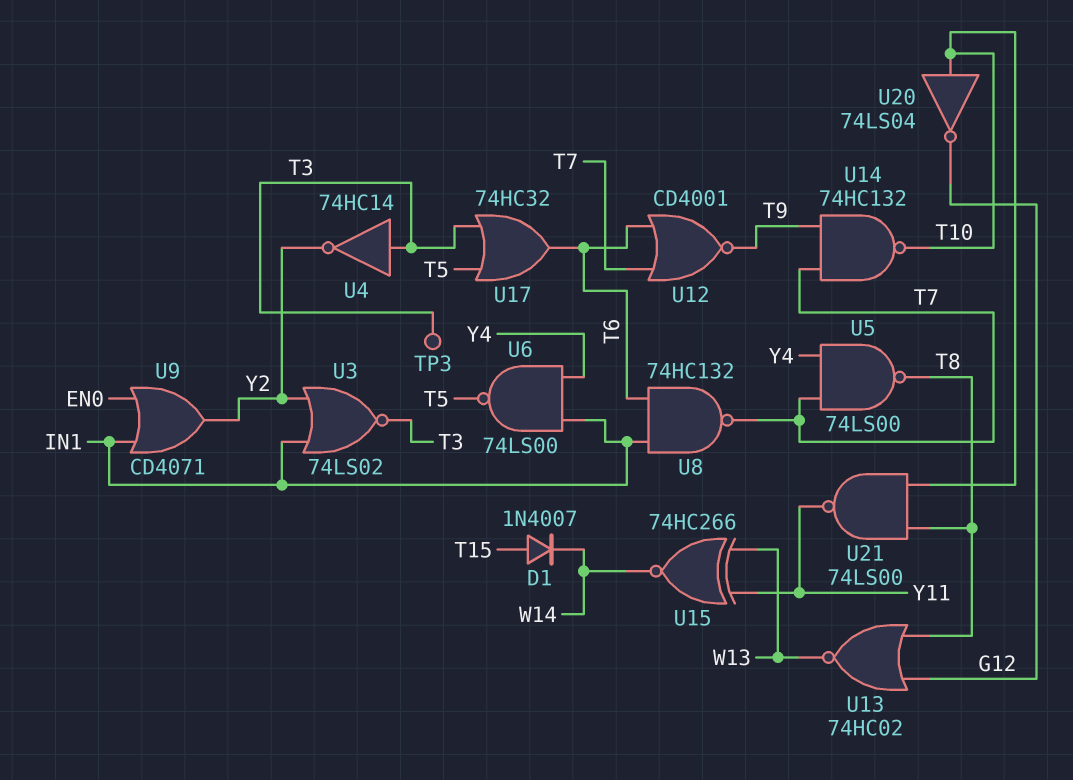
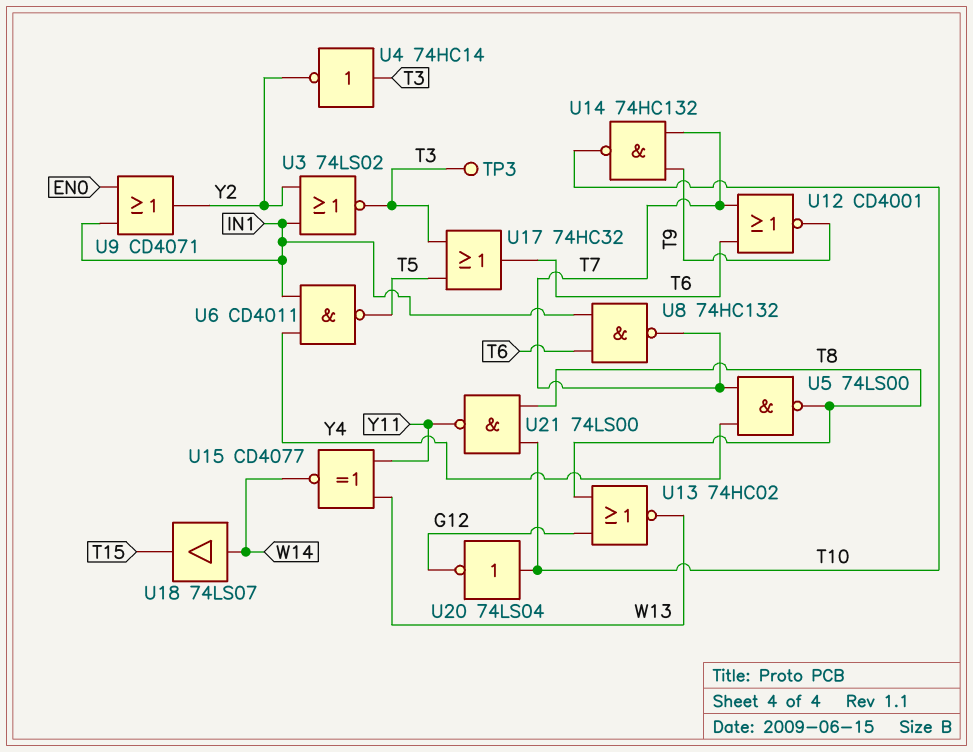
D1: diode 1N4007 (A T15, K W14) -> none
U6: NAND 74LS00 (in IN1, in Y4, out T5) -> NAND CD4011 (in IN1, in Y4, out T5)
U15: XNOR 74HC266 (in W13, in Y11, out W14) -> XNOR CD4077 (in W13, in Y11, out W14)
U18: none -> buffer 74LS07 (in W14, out T15)

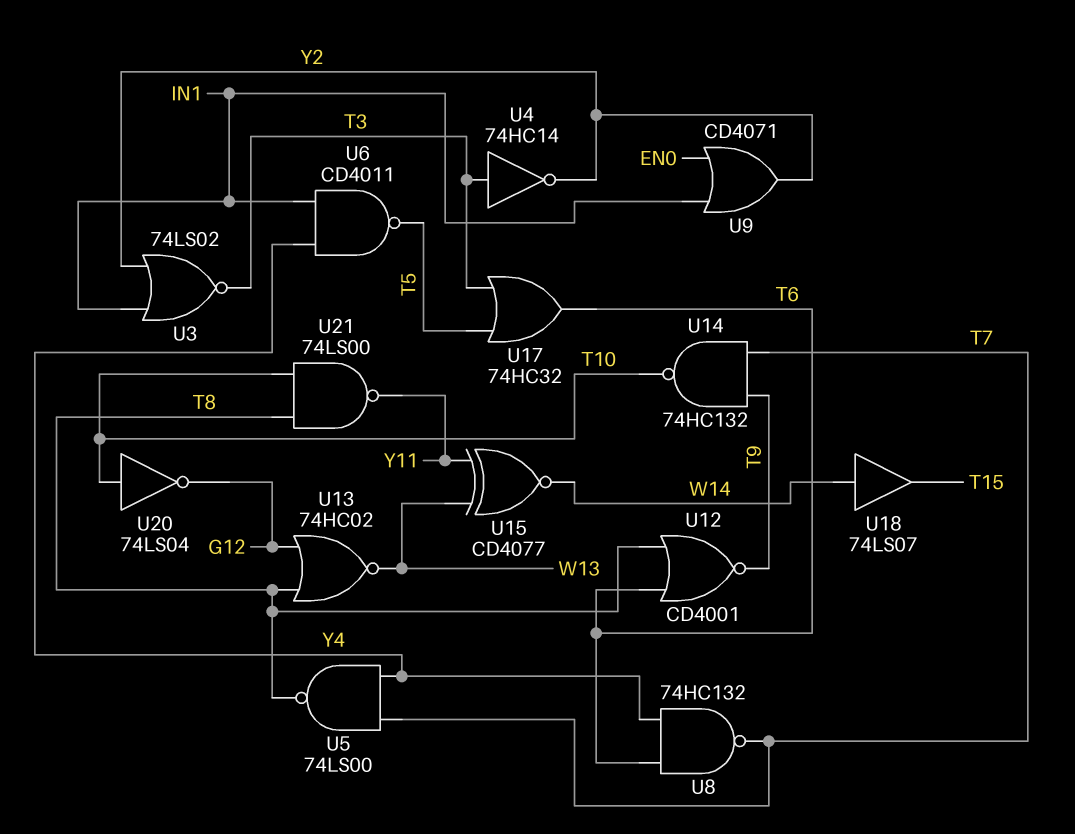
TP3: test point (T3) -> none
U8: NAND 74HC132 (in IN1, in T6, out T7) -> NAND 74HC132 (in T6, in Y4, out T7)
U12: NOR CD4001 (in T6, in T7, out T9) -> NOR CD4001 (in T6, in T8, out T9)

